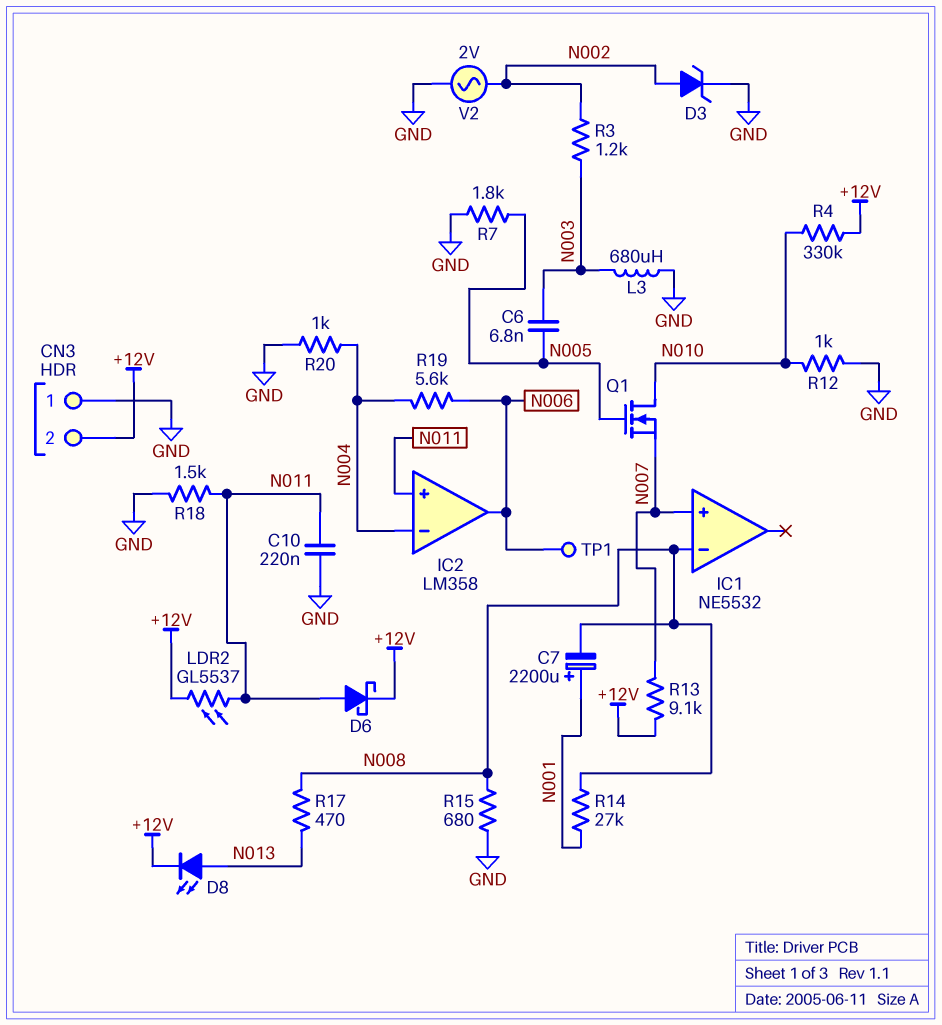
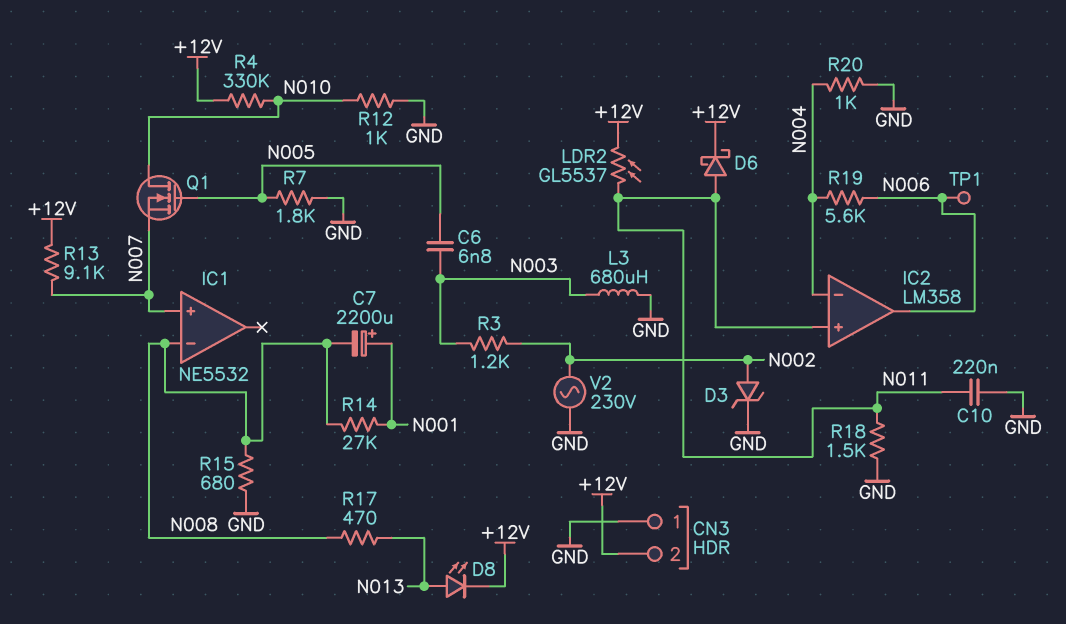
V2: AC 2V (GND, N002) -> AC 230V (GND, N002)

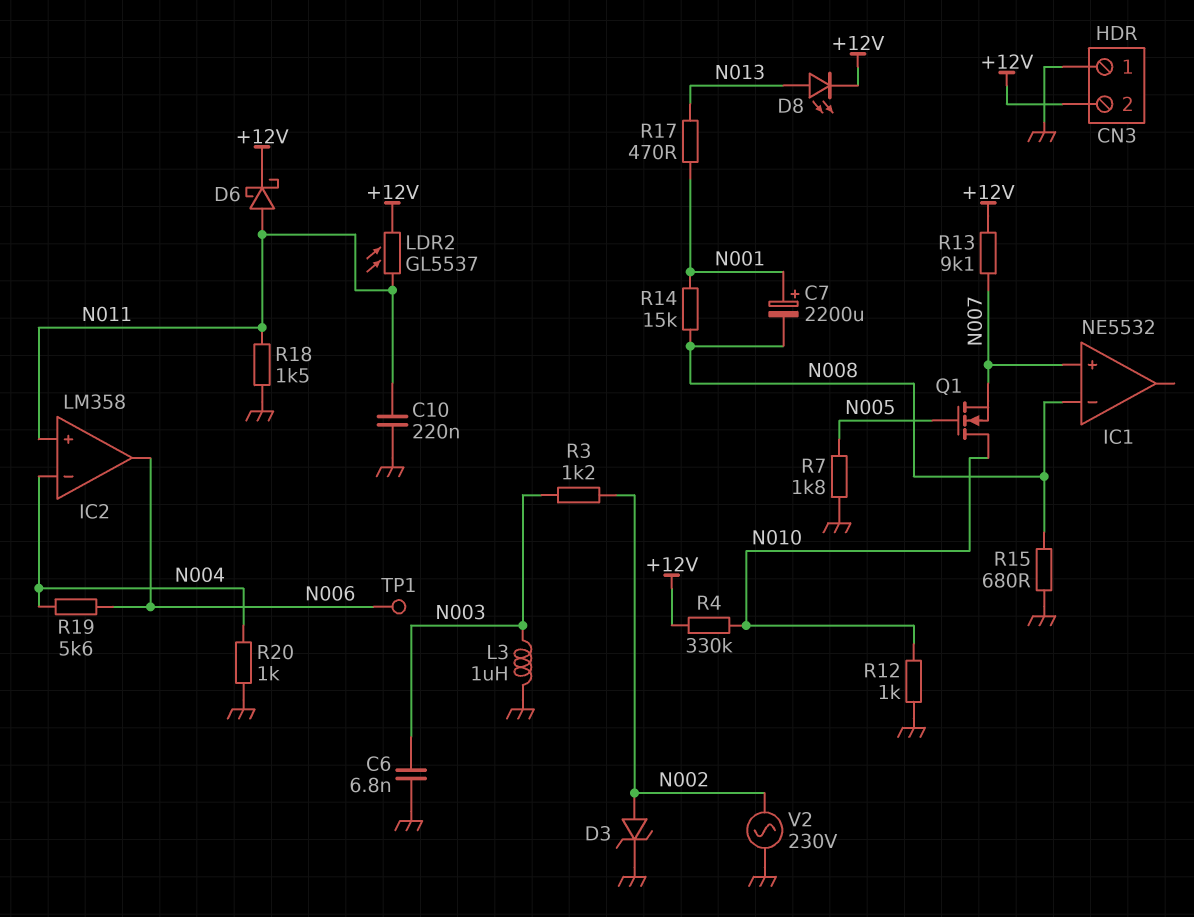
C6: 6.8nF (N003, N005) -> 6.8nF (GND, N003)
L3: 680uH (GND, N003) -> 1uH (GND, N003)
R14: 27k (N001, N008) -> 15k (N001, N008)
R17: 470 (N008, N013) -> 470 (N001, N013)

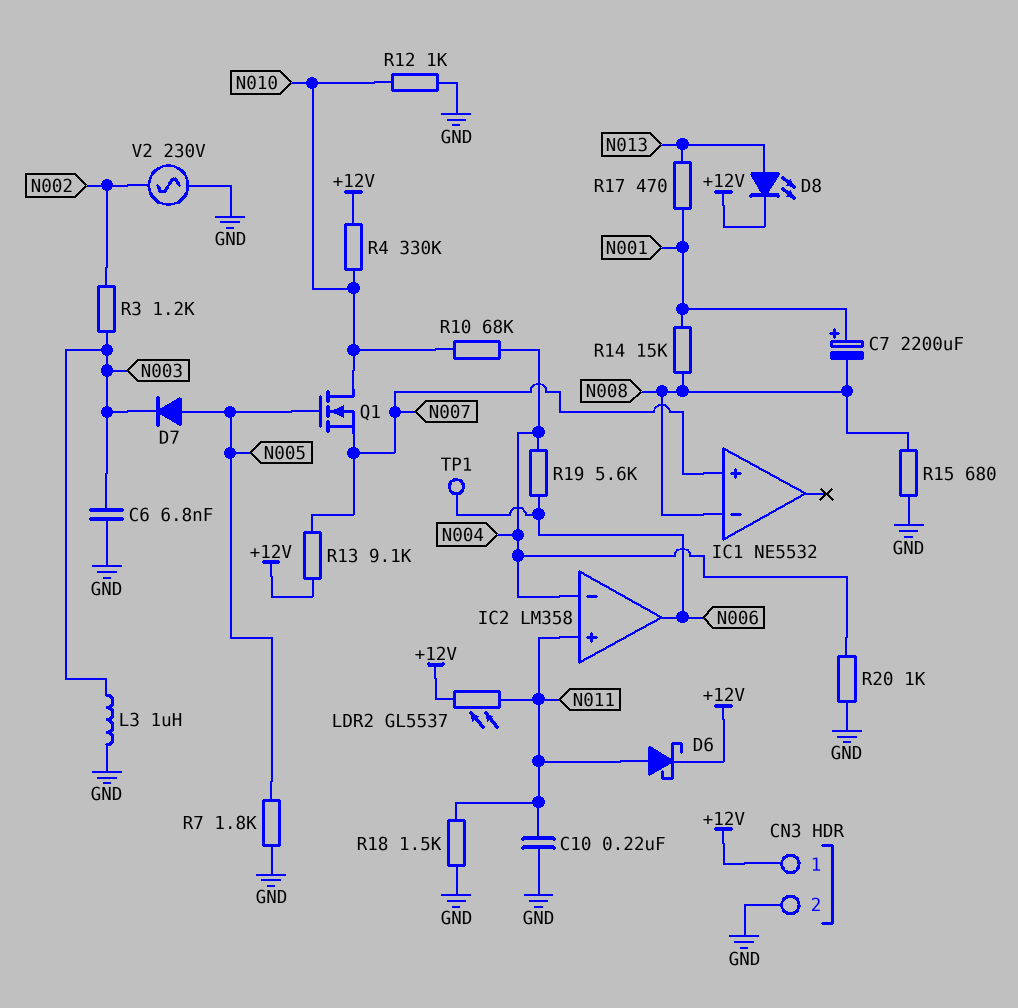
CN3 pin 1: GND -> +12V
CN3 pin 2: +12V -> GND
D3: zener (A N002, K GND) -> none
D7: none -> diode (A N005, K N003)
R10: none -> 68k (N004, N010)

